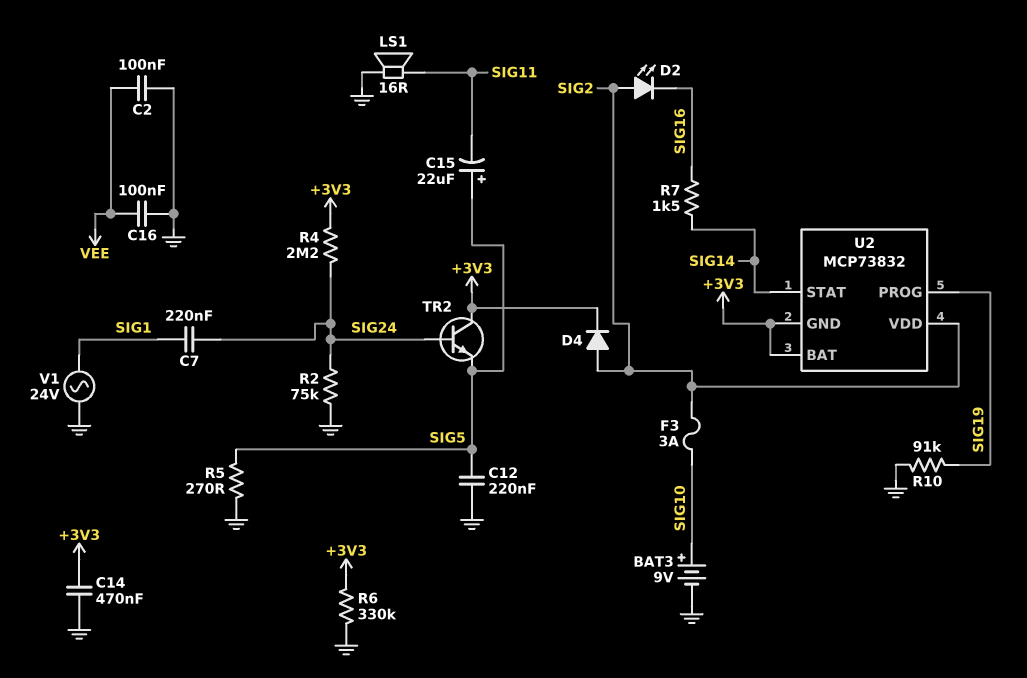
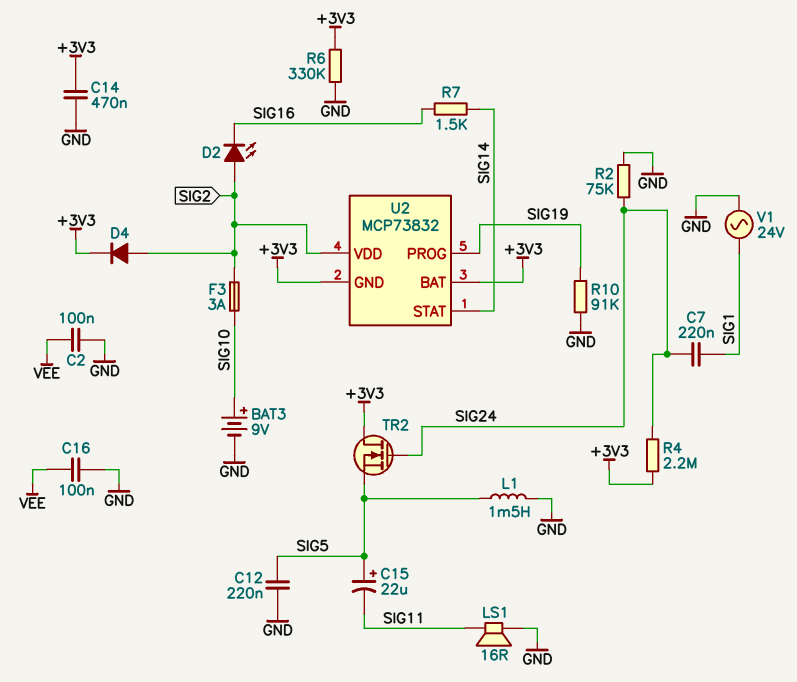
L1: none -> 1.5mH (GND, SIG5)
R5: 270 (GND, SIG5) -> none
TR2: NPN (B SIG24, C +3V3, E SIG5) -> NMOS (G SIG24, D +3V3, S SIG5)

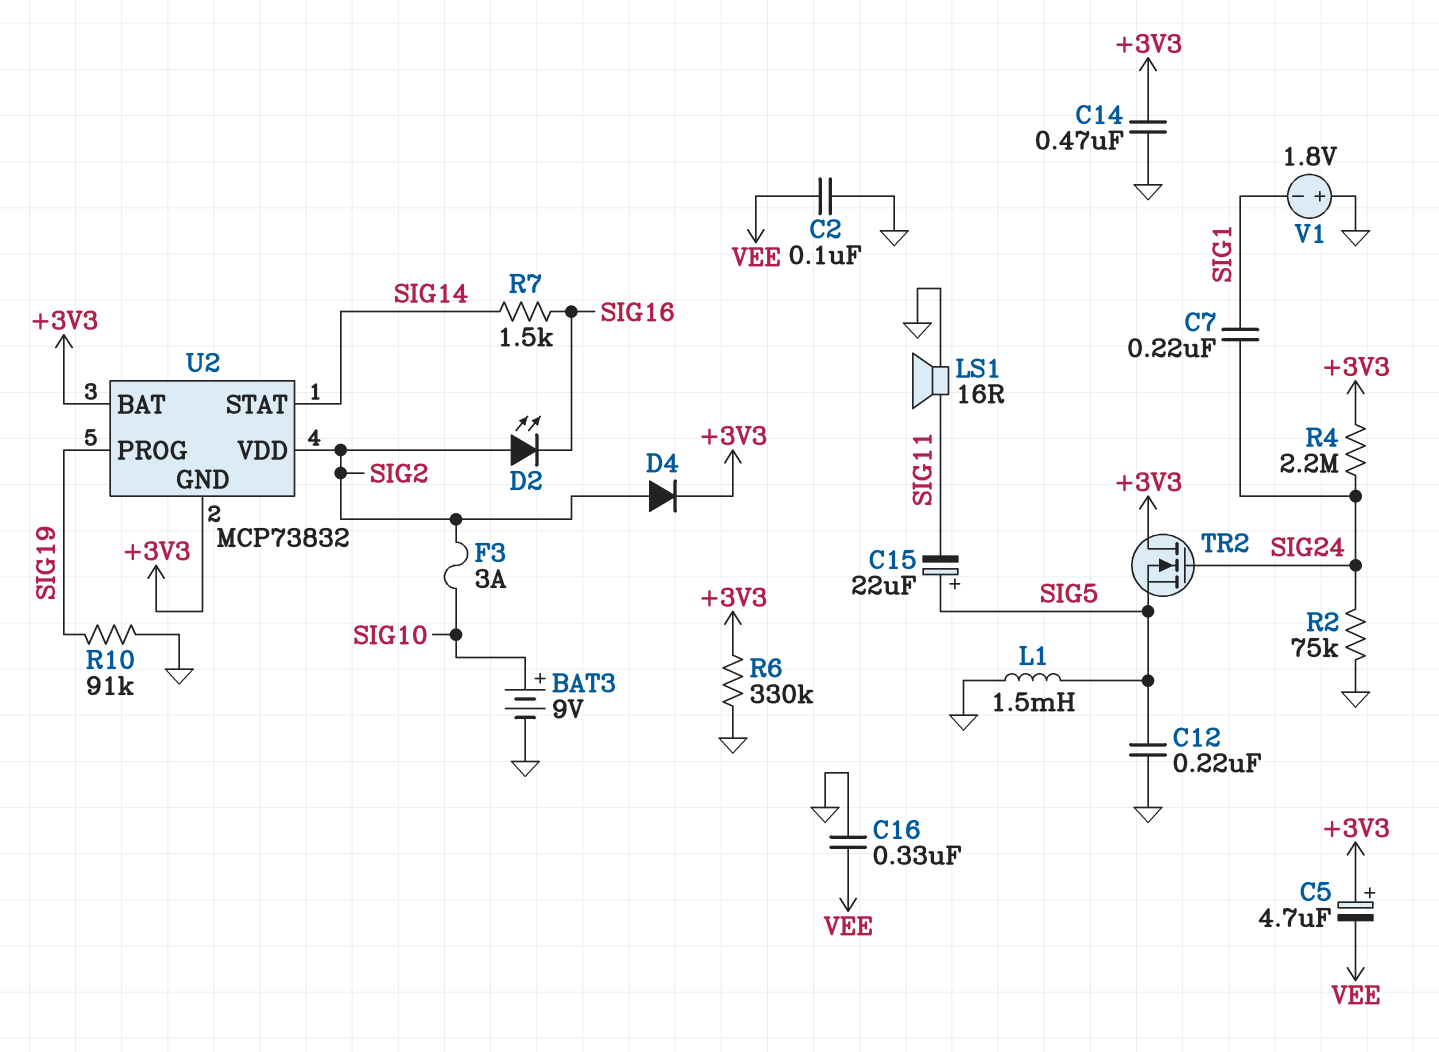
C5: none -> 4.7uF (plus +3V3, minus VEE)
C16: 100nF (GND, VEE) -> 330nF (GND, VEE)
V1: AC 24V (GND, SIG1) -> 1.8V (plus GND, minus SIG1)

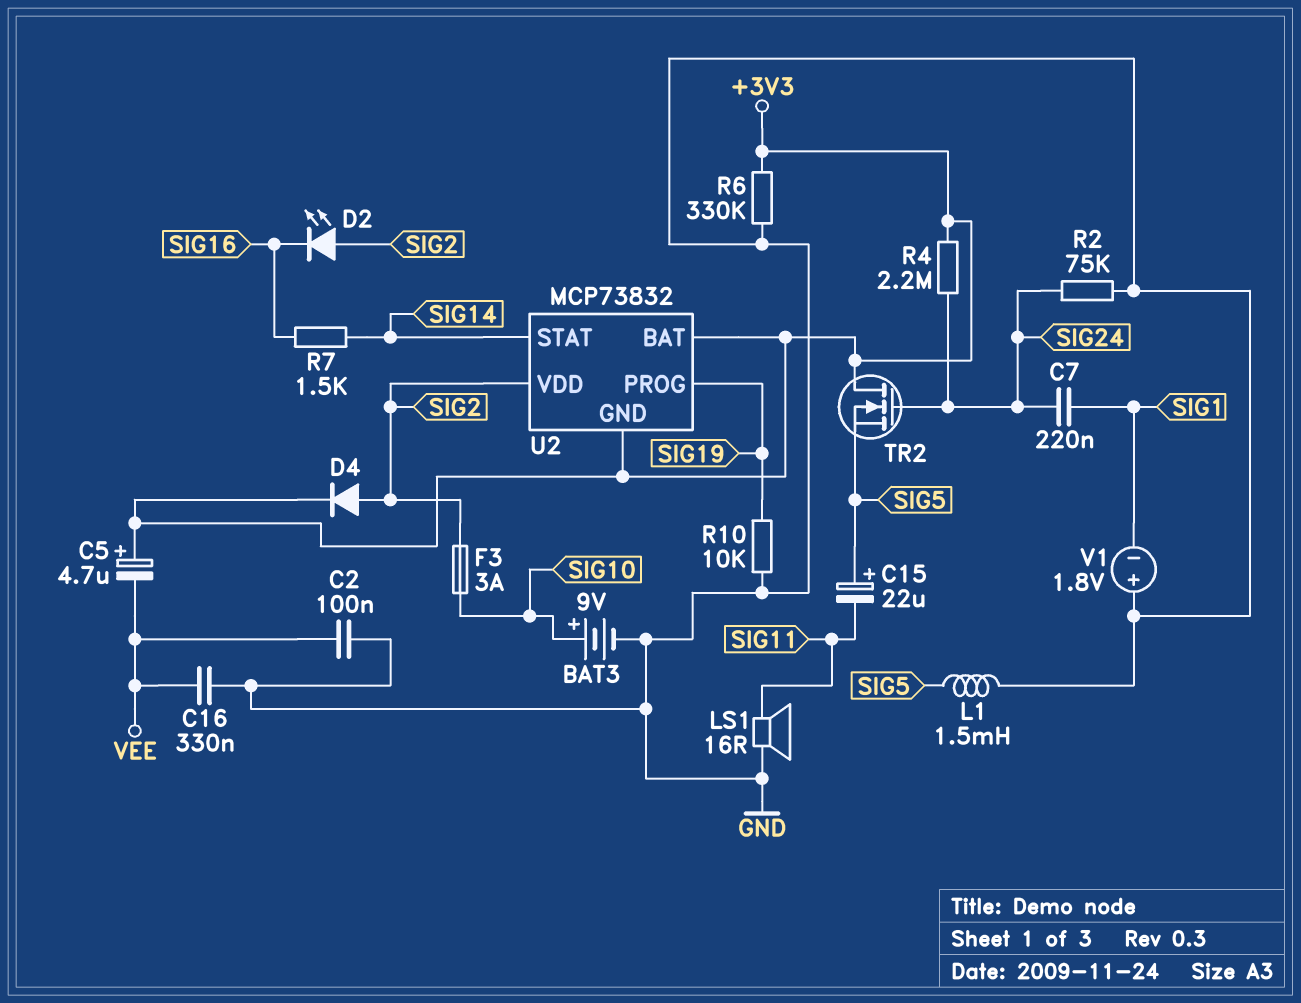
C12: 220nF (GND, SIG5) -> none
C14: 470nF (+3V3, GND) -> none
R10: 91k (GND, SIG19) -> 10k (GND, SIG19)

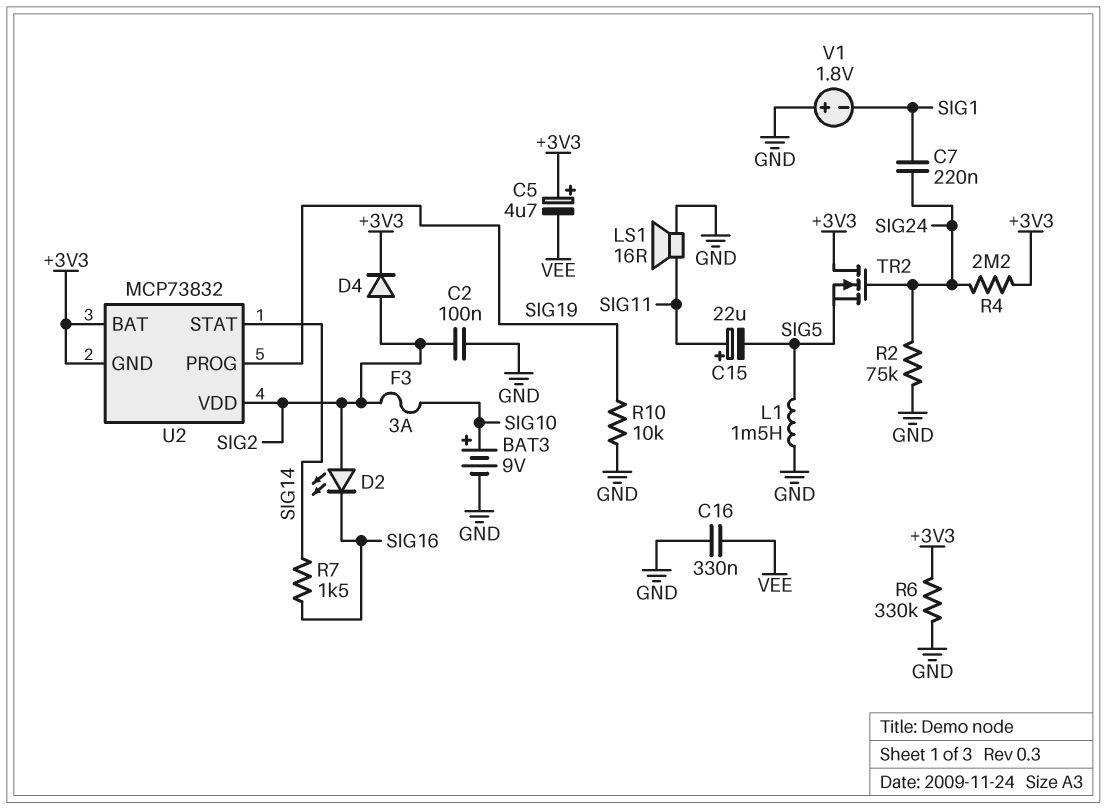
C2: 100nF (GND, VEE) -> 100nF (GND, SIG2)
C15: 22uF (plus SIG5, minus SIG11) -> 22uF (plus SIG11, minus SIG5)

